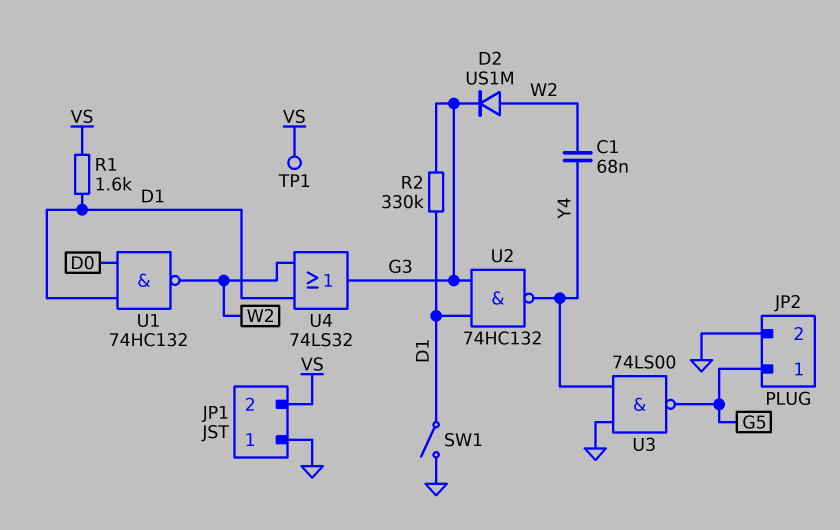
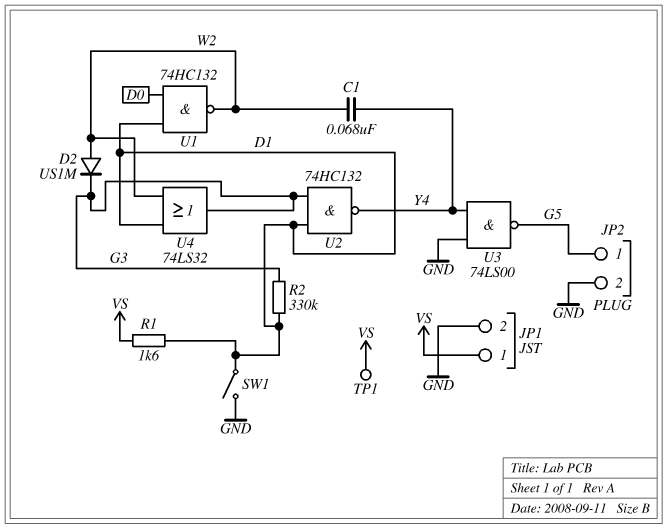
JP1 pin 1: GND -> VS
JP1 pin 2: VS -> GND

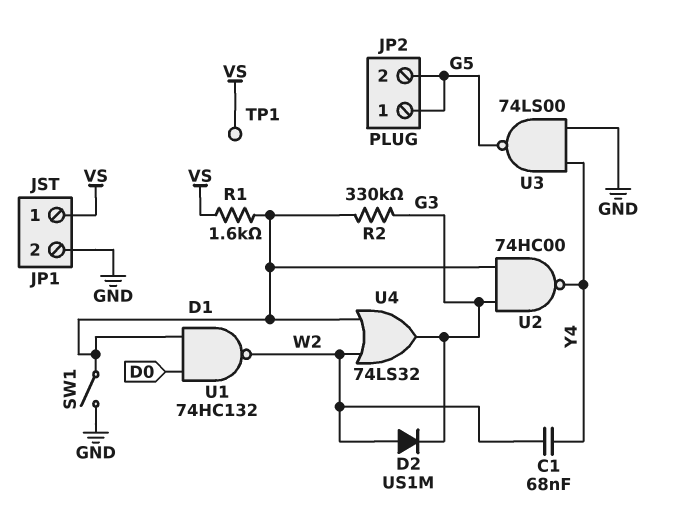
JP2 pin 2: GND -> G5
U2: NAND 74HC132 (in D1, in G3, out Y4) -> NAND 74HC00 (in D1, in G3, out Y4)

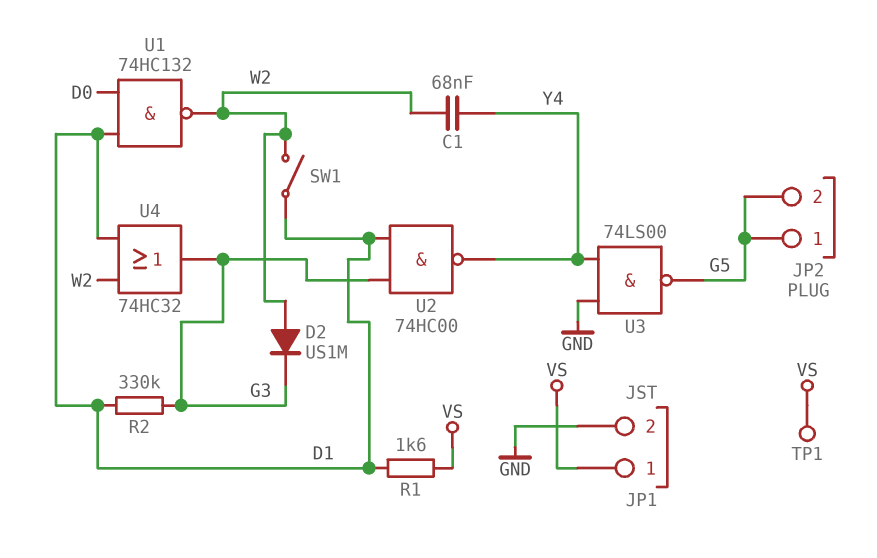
SW1: switch (D1, GND) -> switch (D1, W2)
U4: OR 74LS32 (in D1, in W2, out G3) -> OR 74HC32 (in D1, in W2, out G3)

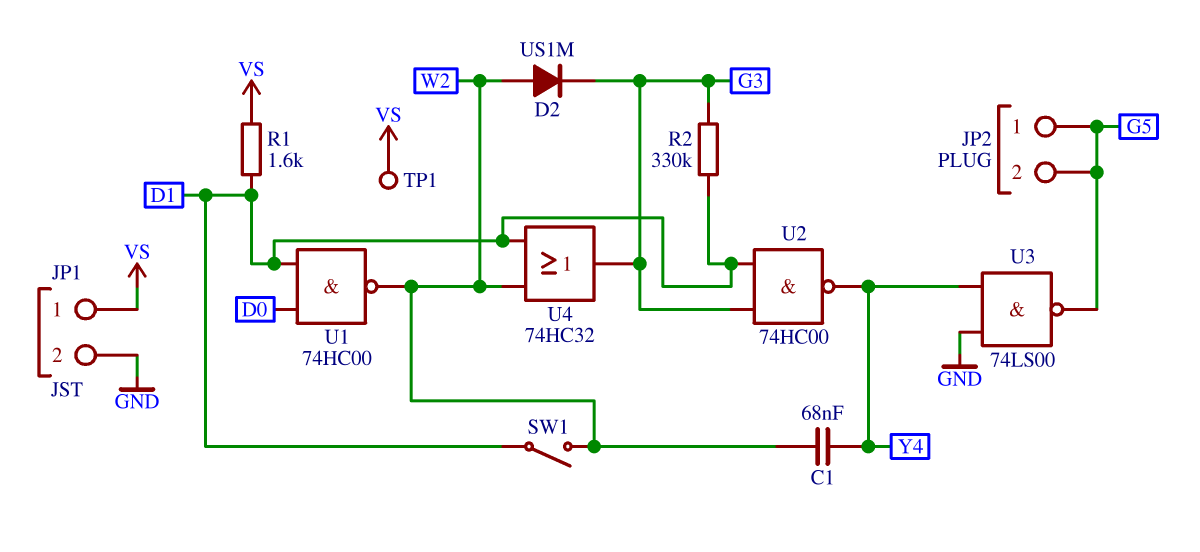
U1: NAND 74HC132 (in D0, in D1, out W2) -> NAND 74HC00 (in D0, in D1, out W2)

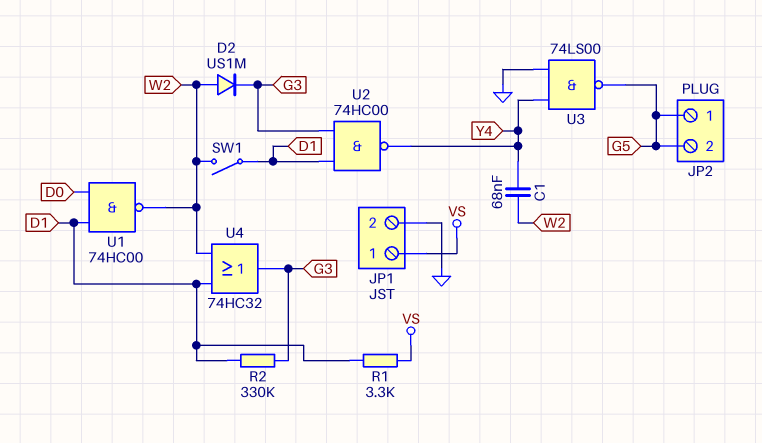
R1: 1.6k (D1, VS) -> 3.3k (D1, VS)
TP1: test point (VS) -> none

